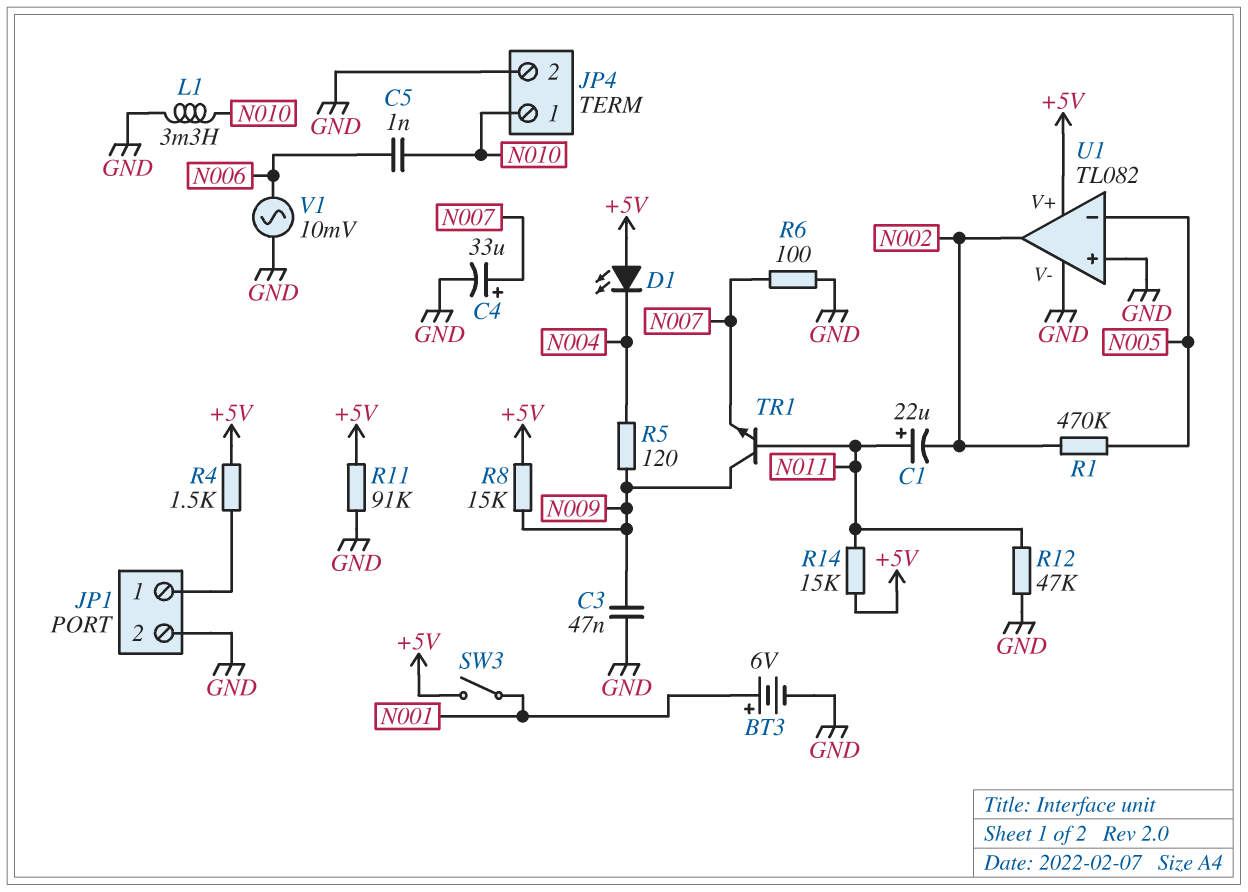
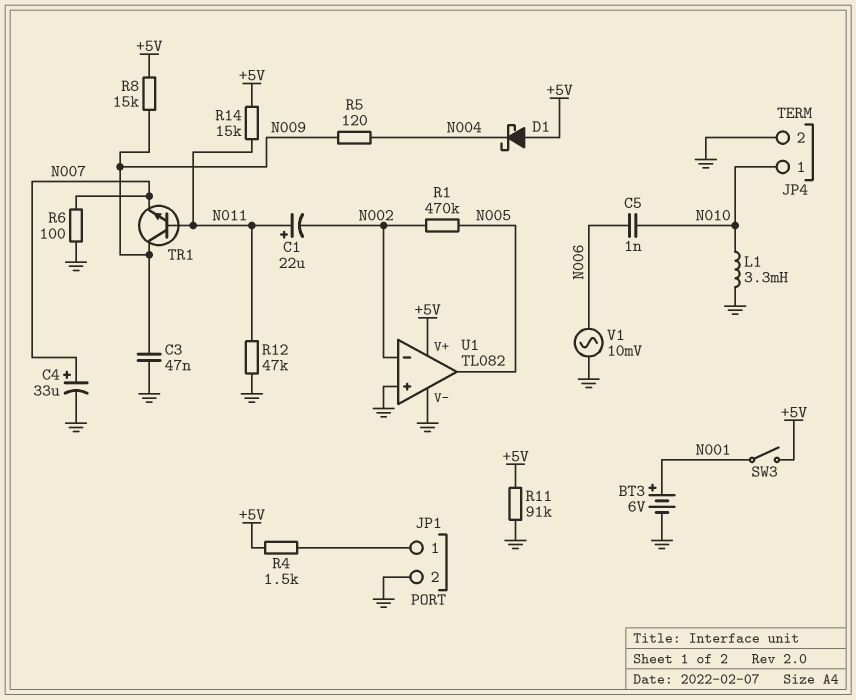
D1: LED (A +5V, K N004) -> schottky (A +5V, K N004)
U1 pin in-: N005 -> N002
U1 pin out: N002 -> N005

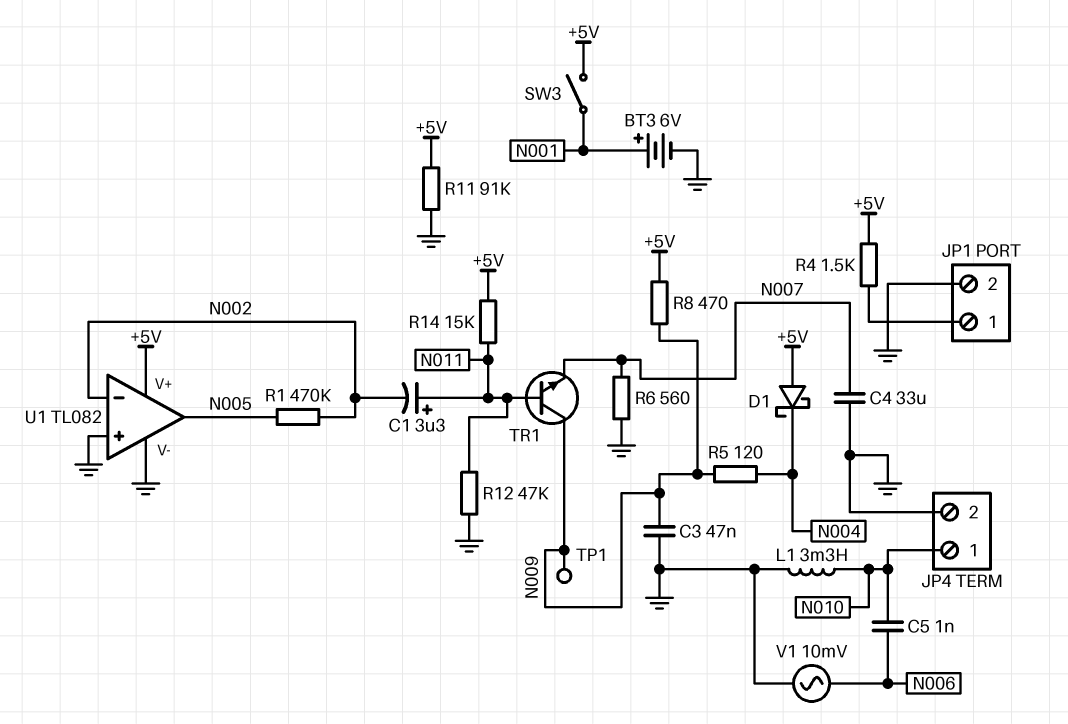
C1: 22uF (plus N011, minus N002) -> 3.3uF (plus N011, minus N002)
C4: 33uF (plus N007, minus GND) -> 33uF (GND, N007)
R6: 100 (GND, N007) -> 560 (GND, N007)
R8: 15k (+5V, N009) -> 470 (+5V, N009)
TP1: none -> test point (N009)

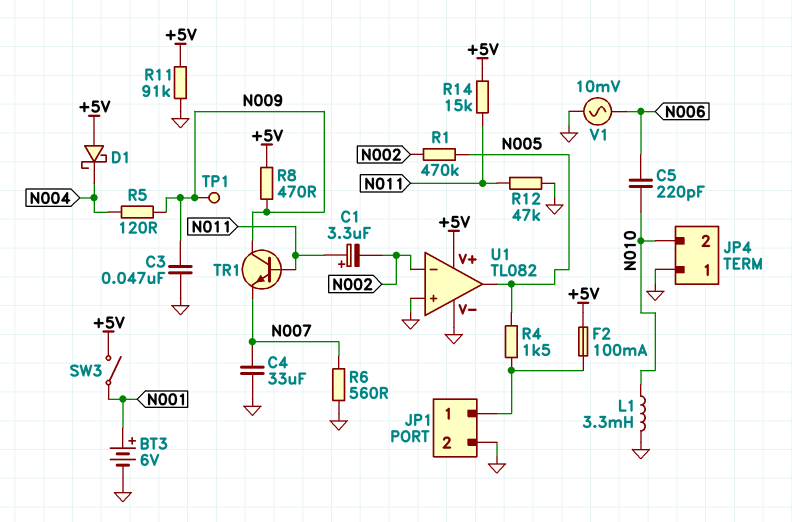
C5: 1nF (N006, N010) -> 220pF (N006, N010)
F2: none -> 100mA (+5V, JP1/1)
JP4 pin 1: N010 -> GND
JP4 pin 2: GND -> N010
R4: 1.5k (+5V, JP1/1) -> 1.5k (JP1/1, N005)

